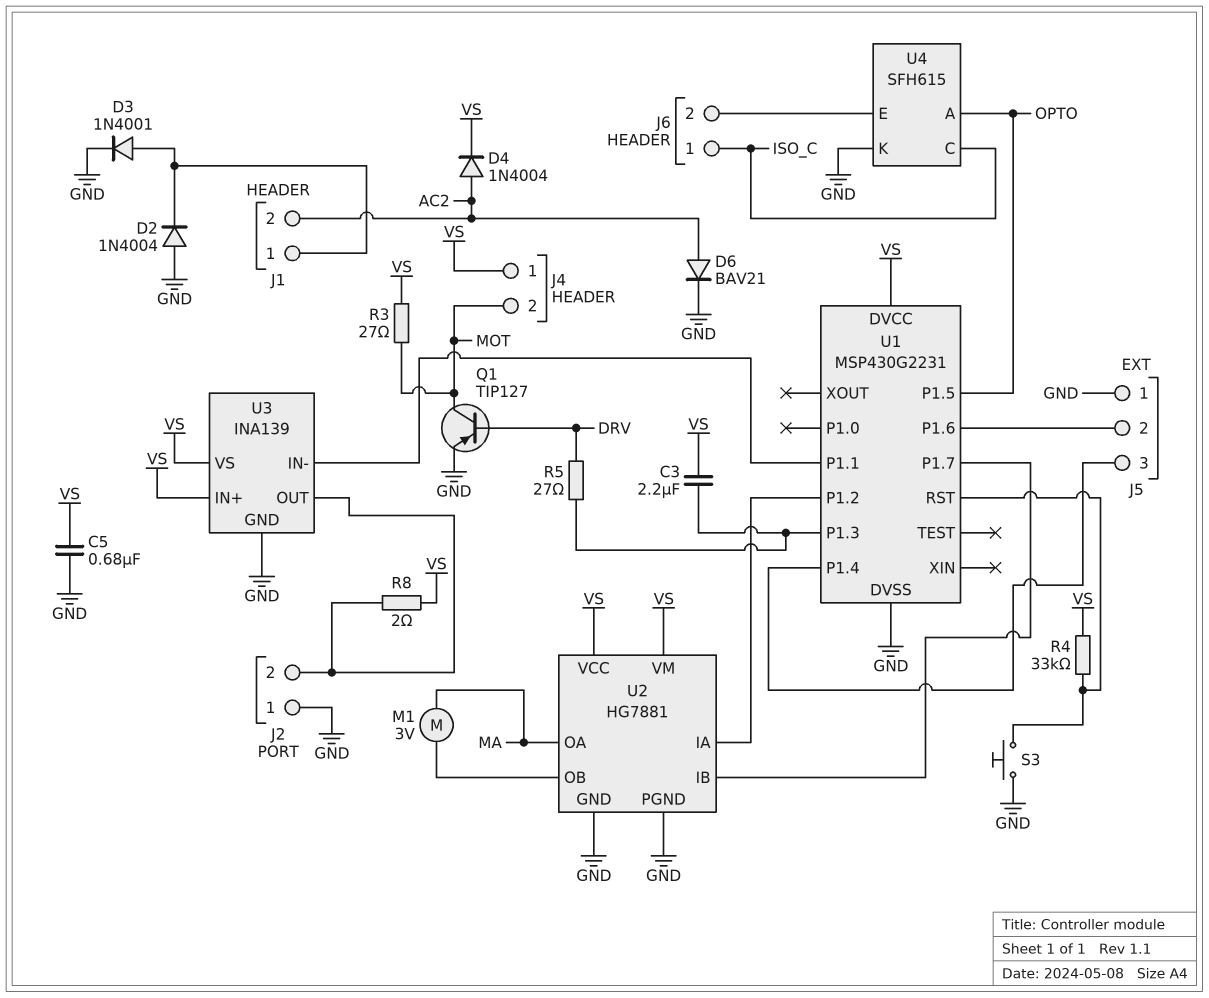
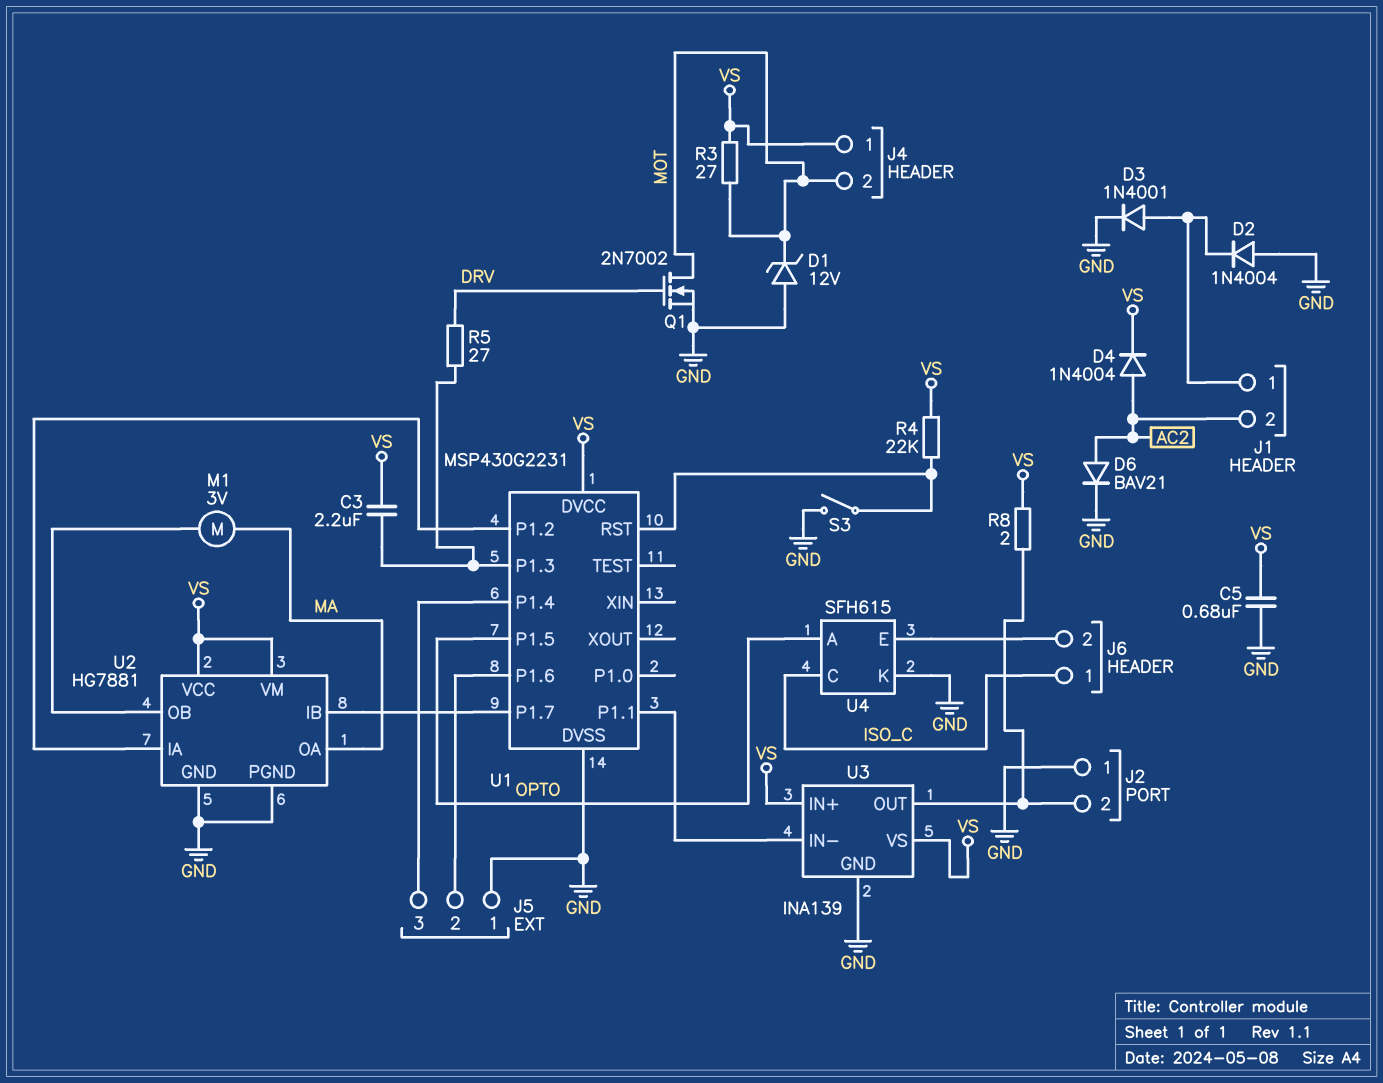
D1: none -> zener 12V (A GND, K MOT)
Q1: PNP TIP127 (B DRV, C MOT, E GND) -> NMOS 2N7002 (G DRV, D MOT, S GND)
R4: 33k (U1/RST, VS) -> 22k (U1/RST, VS)
S3: button (GND, U1/RST) -> switch (GND, U1/RST)

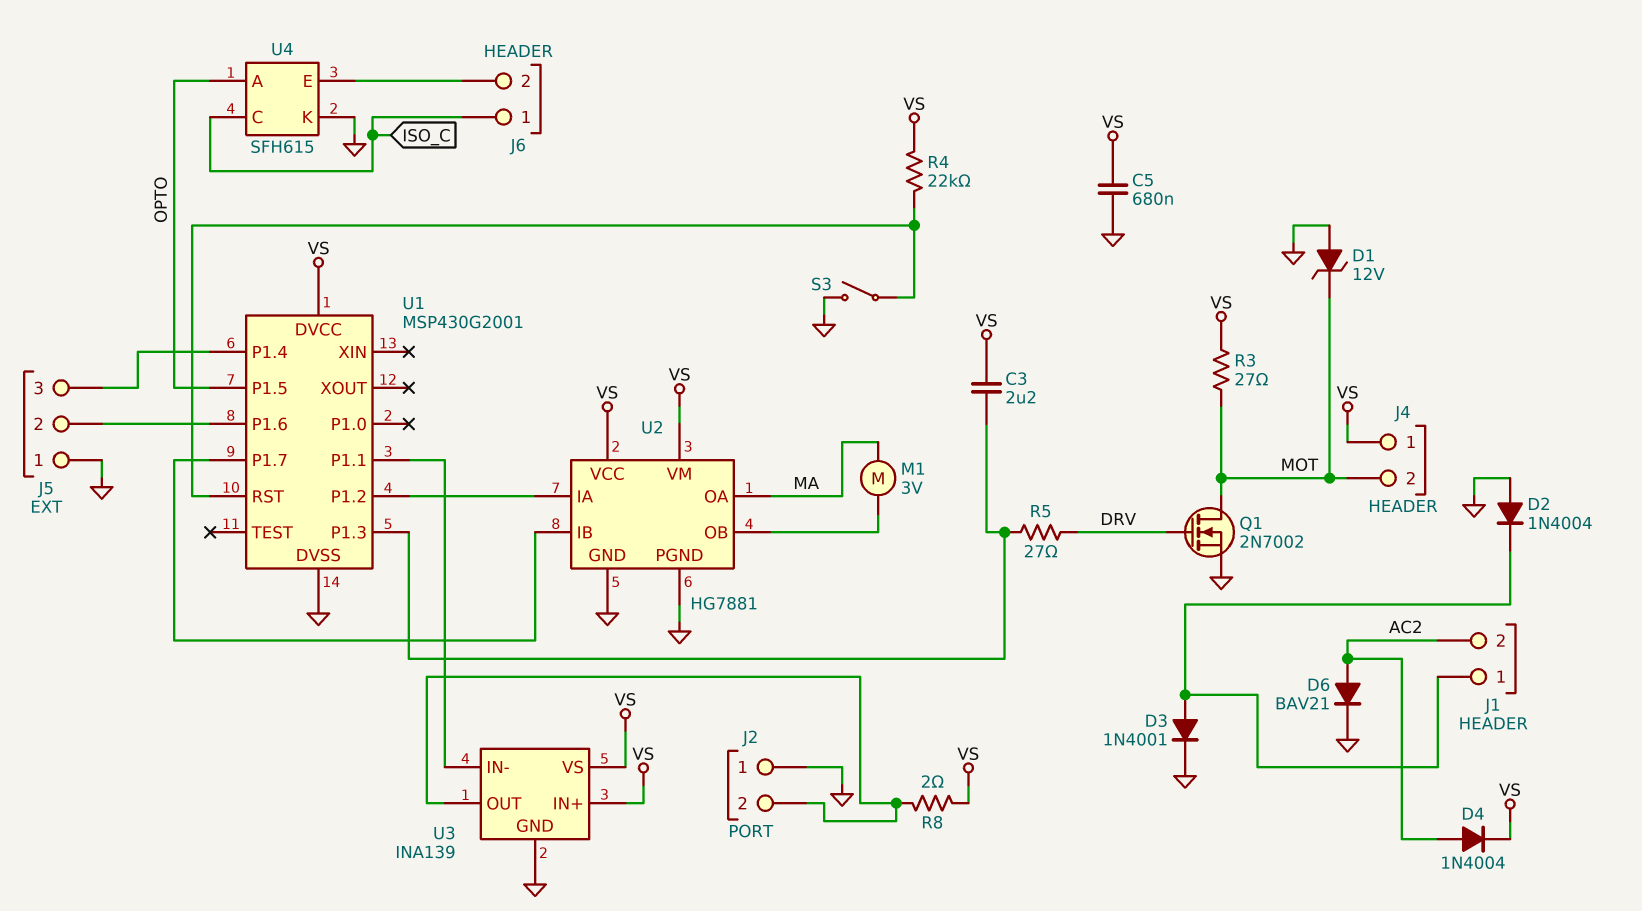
U1: MSP430G2231 -> MSP430G2001

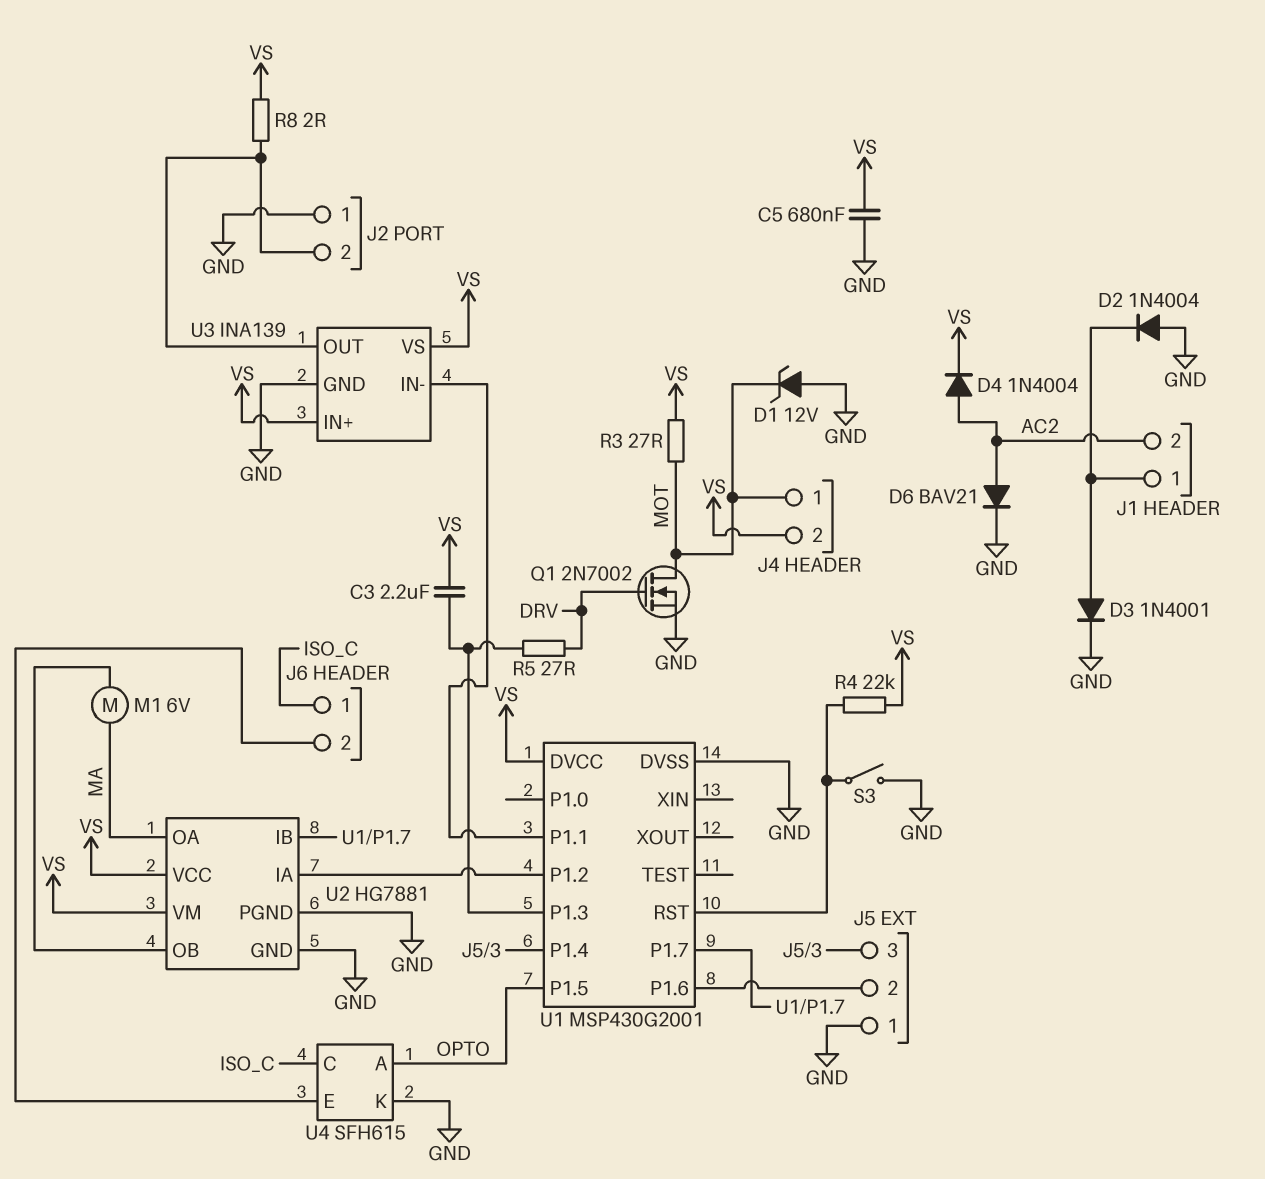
J4 pin 1: VS -> MOT
J4 pin 2: MOT -> VS
M1: motor 3V (MA, U2/OB) -> motor 6V (MA, U2/OB)

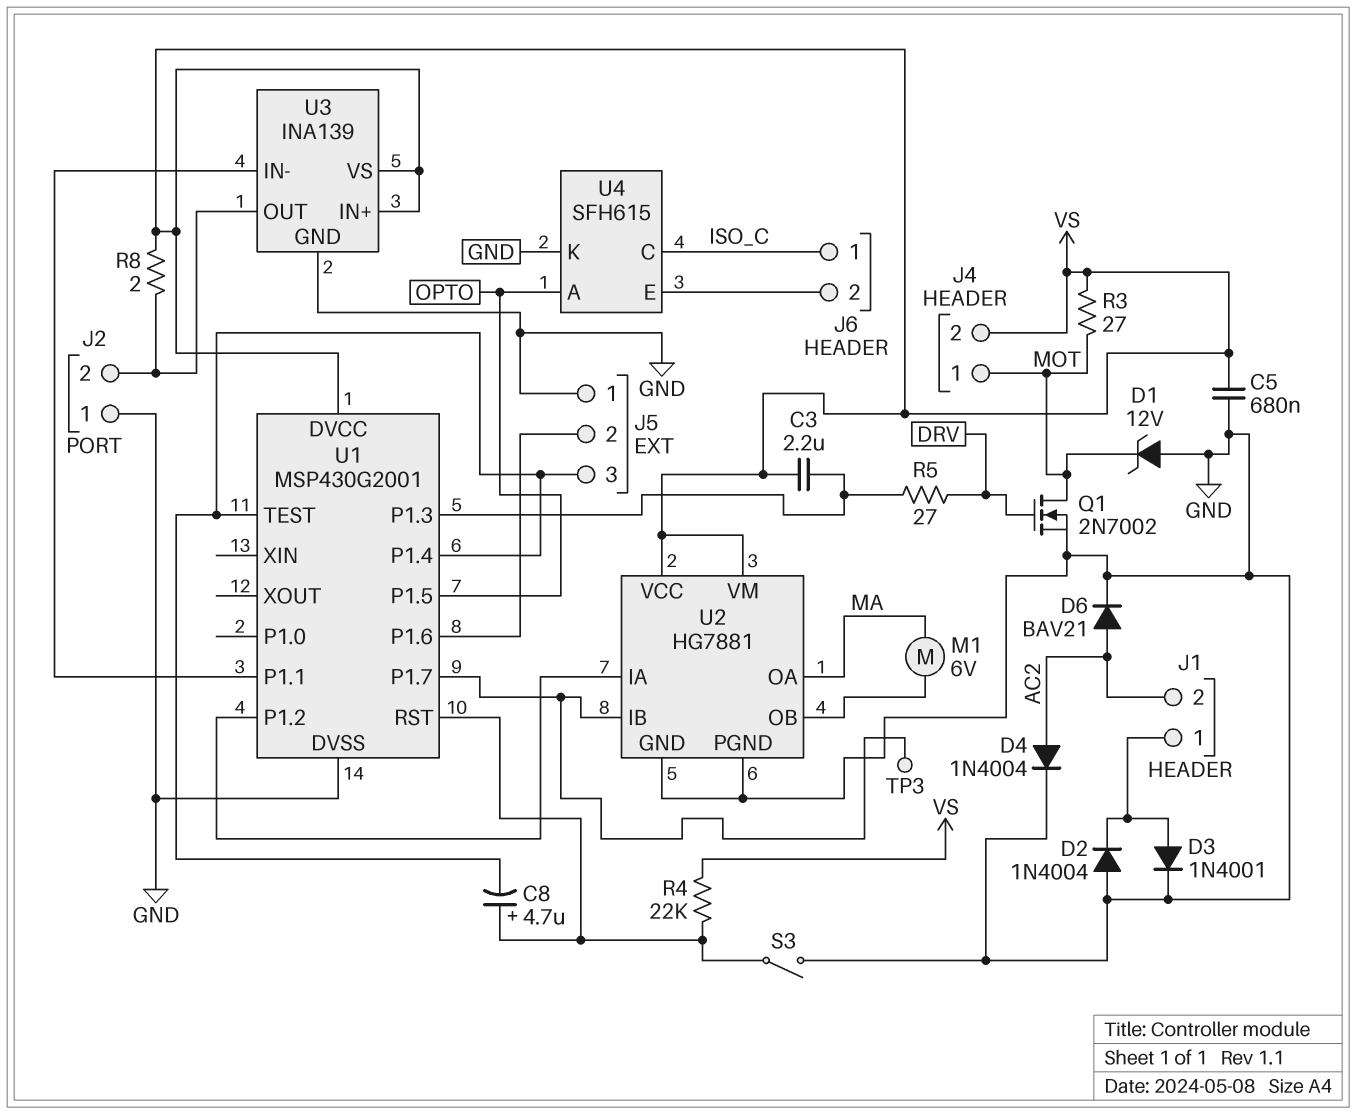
C8: none -> 4.7uF (plus U1/RST, minus J5/3)
D4: diode 1N4004 (A AC2, K VS) -> diode 1N4004 (A AC2, K GND)
TP3: none -> test point (U1/P1.7)
U1 pin TEST: none -> J5/3

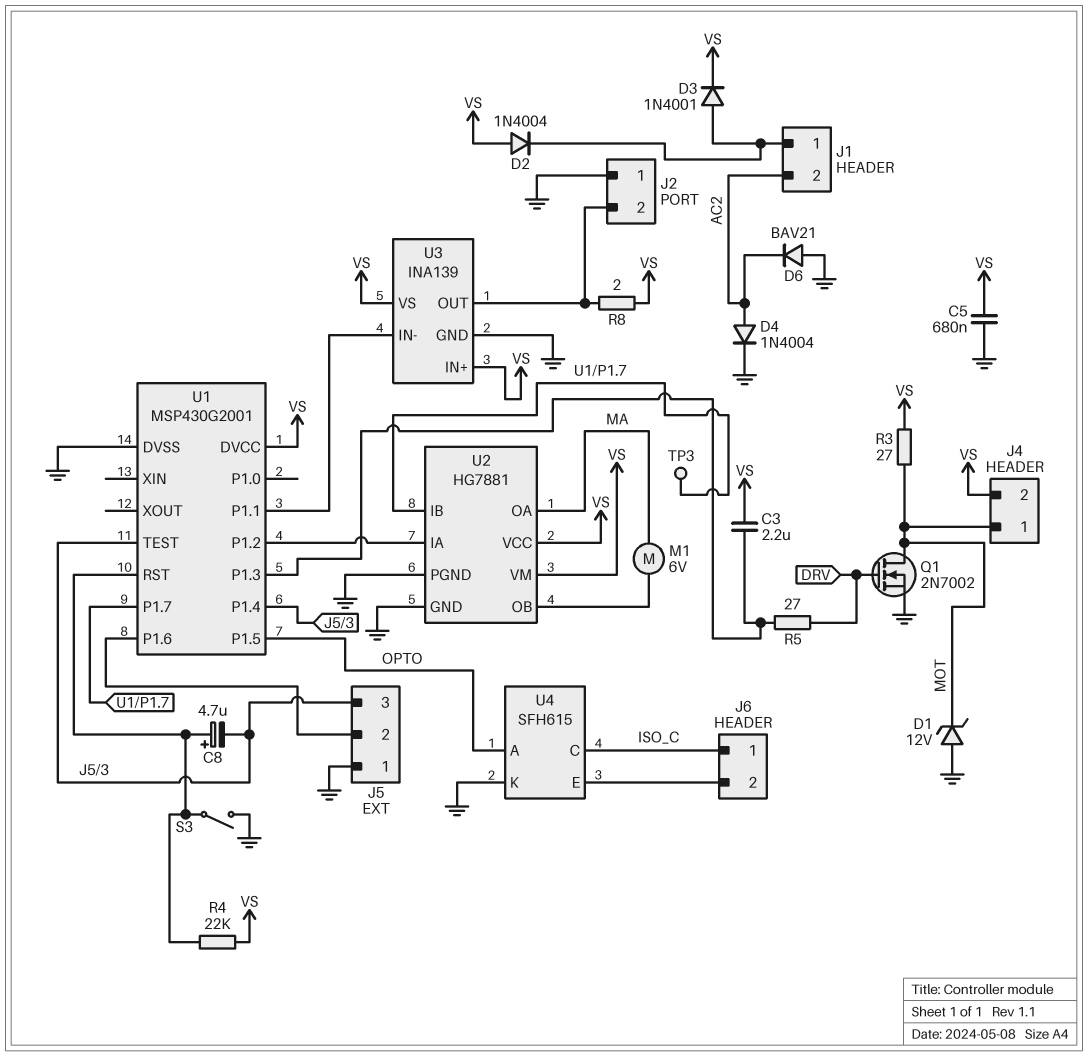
D2: diode 1N4004 (A GND, K J1/1) -> diode 1N4004 (A VS, K J1/1)
D3: diode 1N4001 (A J1/1, K GND) -> diode 1N4001 (A J1/1, K VS)
D6: diode BAV21 (A AC2, K GND) -> diode BAV21 (A GND, K AC2)

